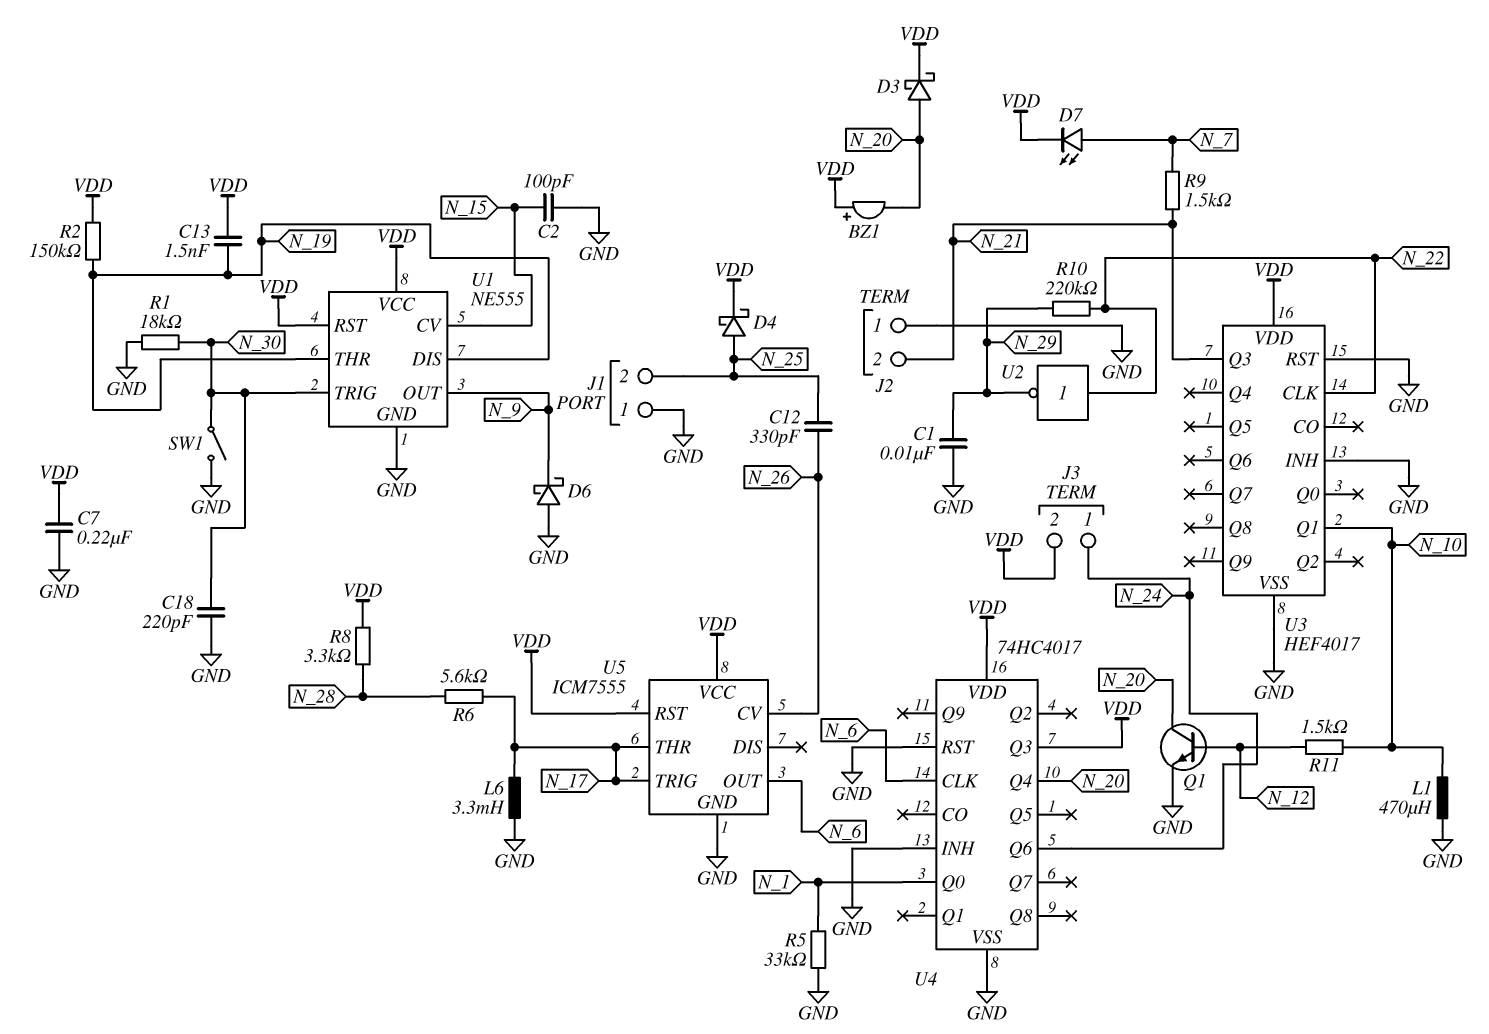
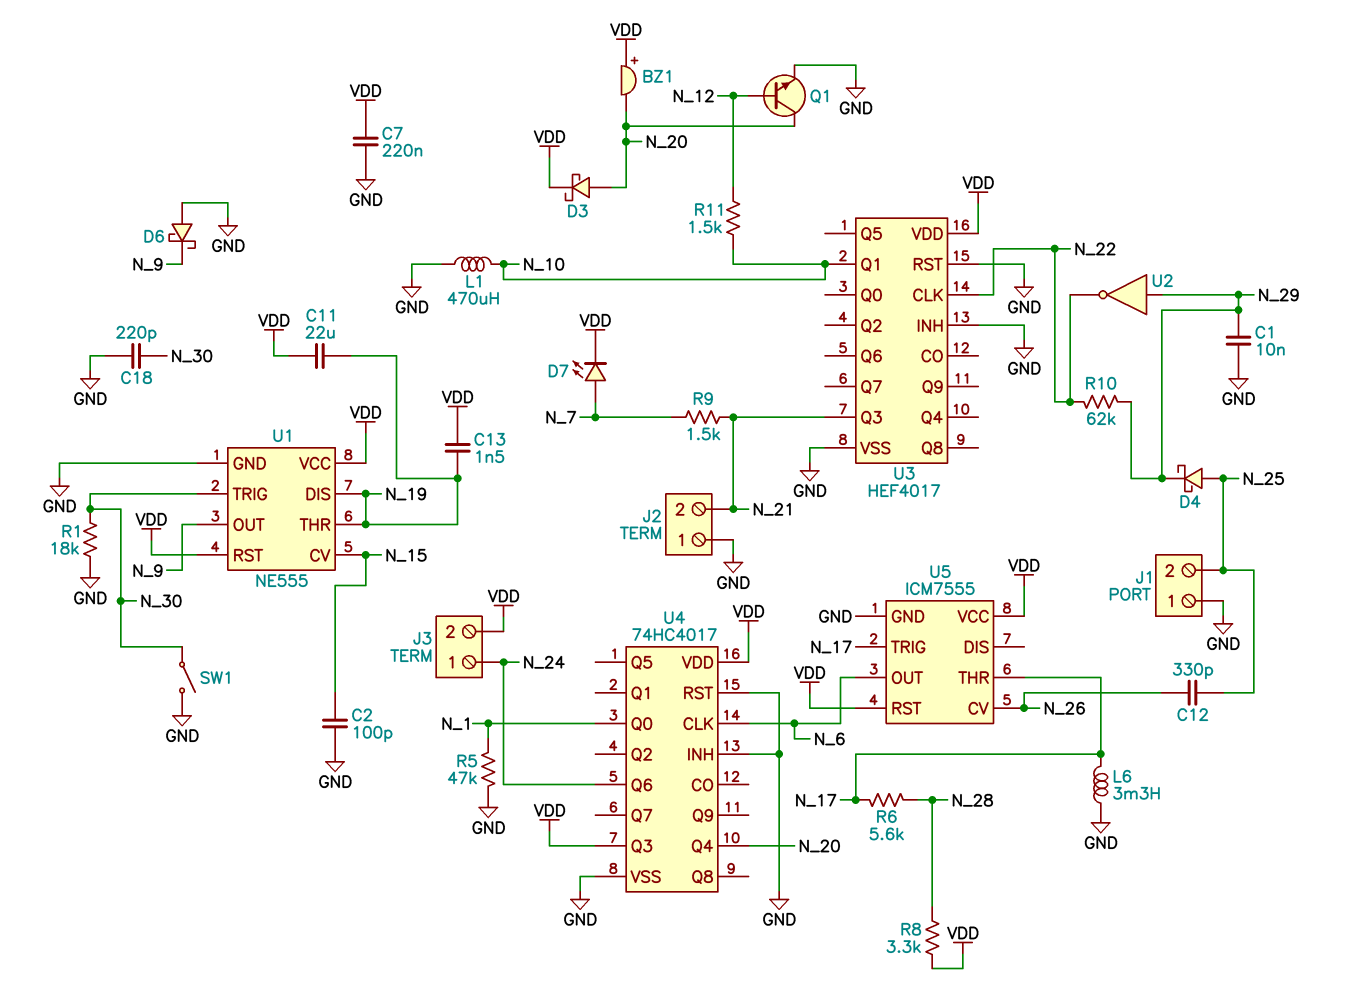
C11: none -> 22uF (N_19, VDD)
D4: schottky (A N_25, K VDD) -> schottky (A N_25, K N_29)
R2: 150k (N_19, VDD) -> none
R5: 33k (GND, N_1) -> 47k (GND, N_1)
R10: 220k (N_22, N_29) -> 62k (N_22, N_29)
U2: NOT (in N_22, out N_29) -> NOT (in N_29, out N_22)

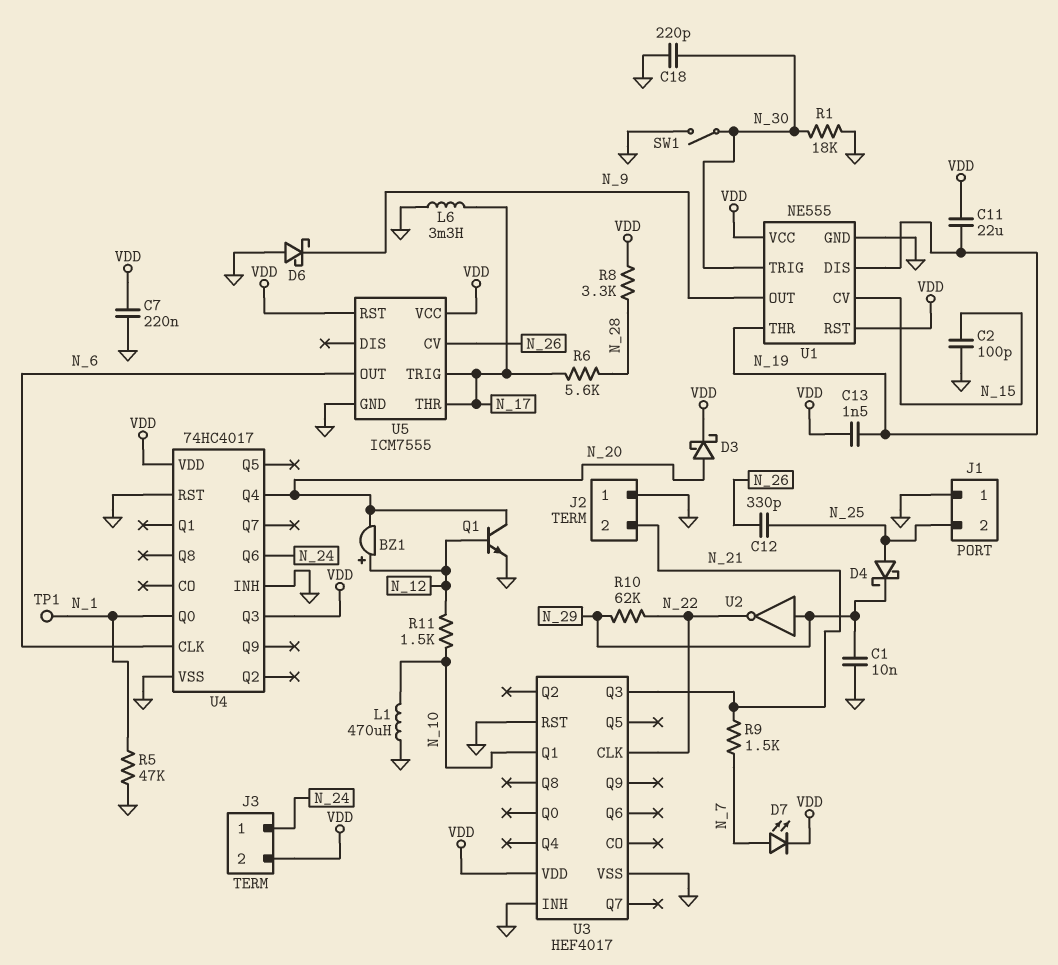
BZ1: buzzer (plus VDD, minus N_20) -> buzzer (plus N_12, minus N_20)
TP1: none -> test point (N_1)

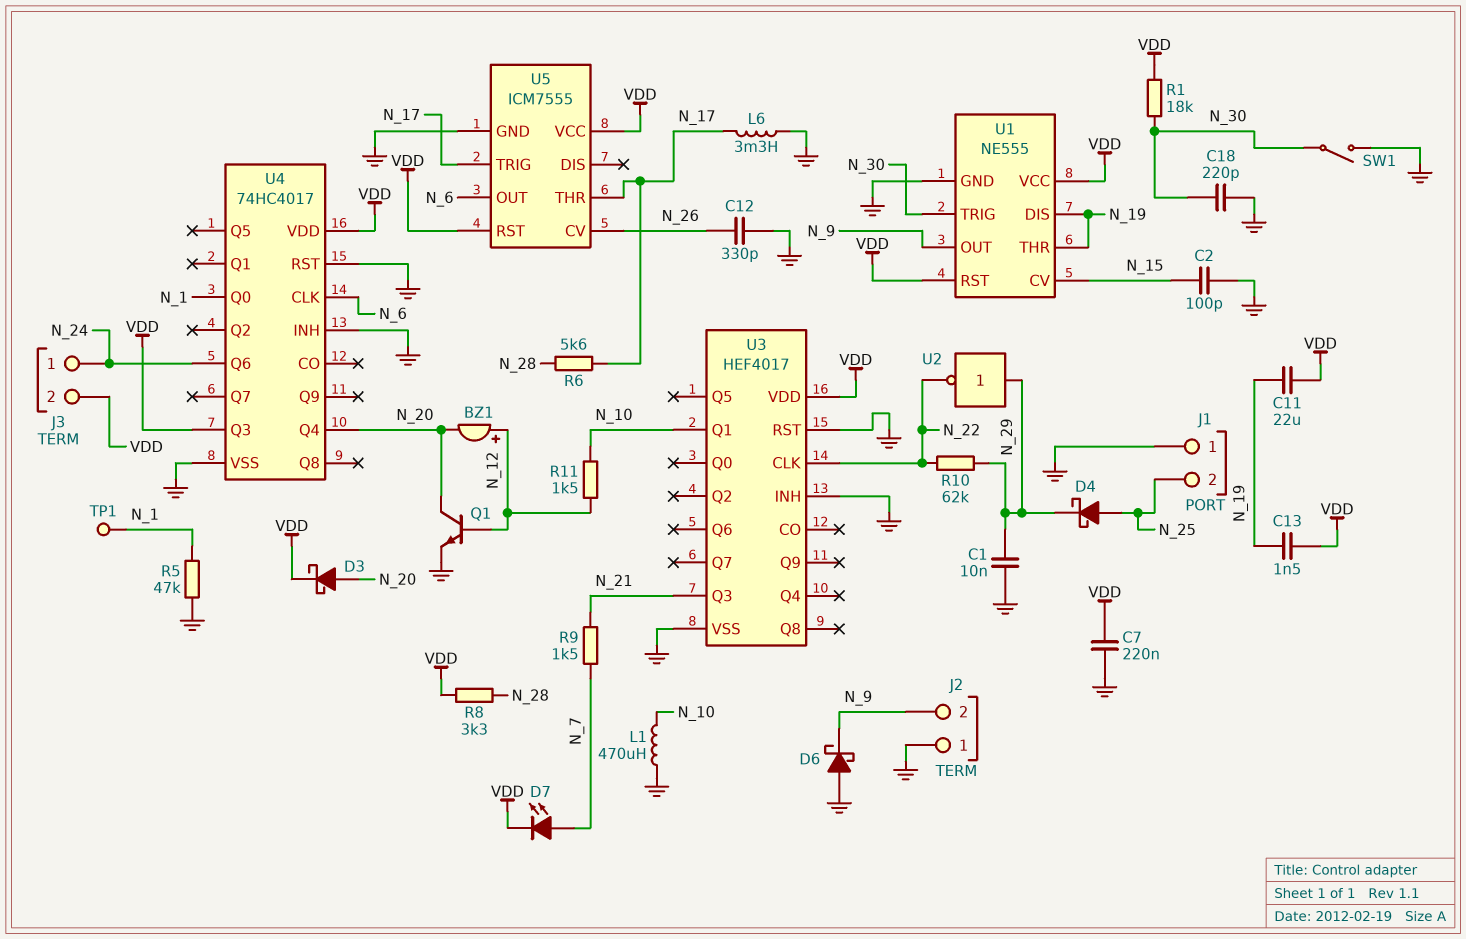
C12: 330pF (N_25, N_26) -> 330pF (GND, N_26)
J2 pin 2: N_21 -> N_9
R1: 18k (GND, N_30) -> 18k (N_30, VDD)

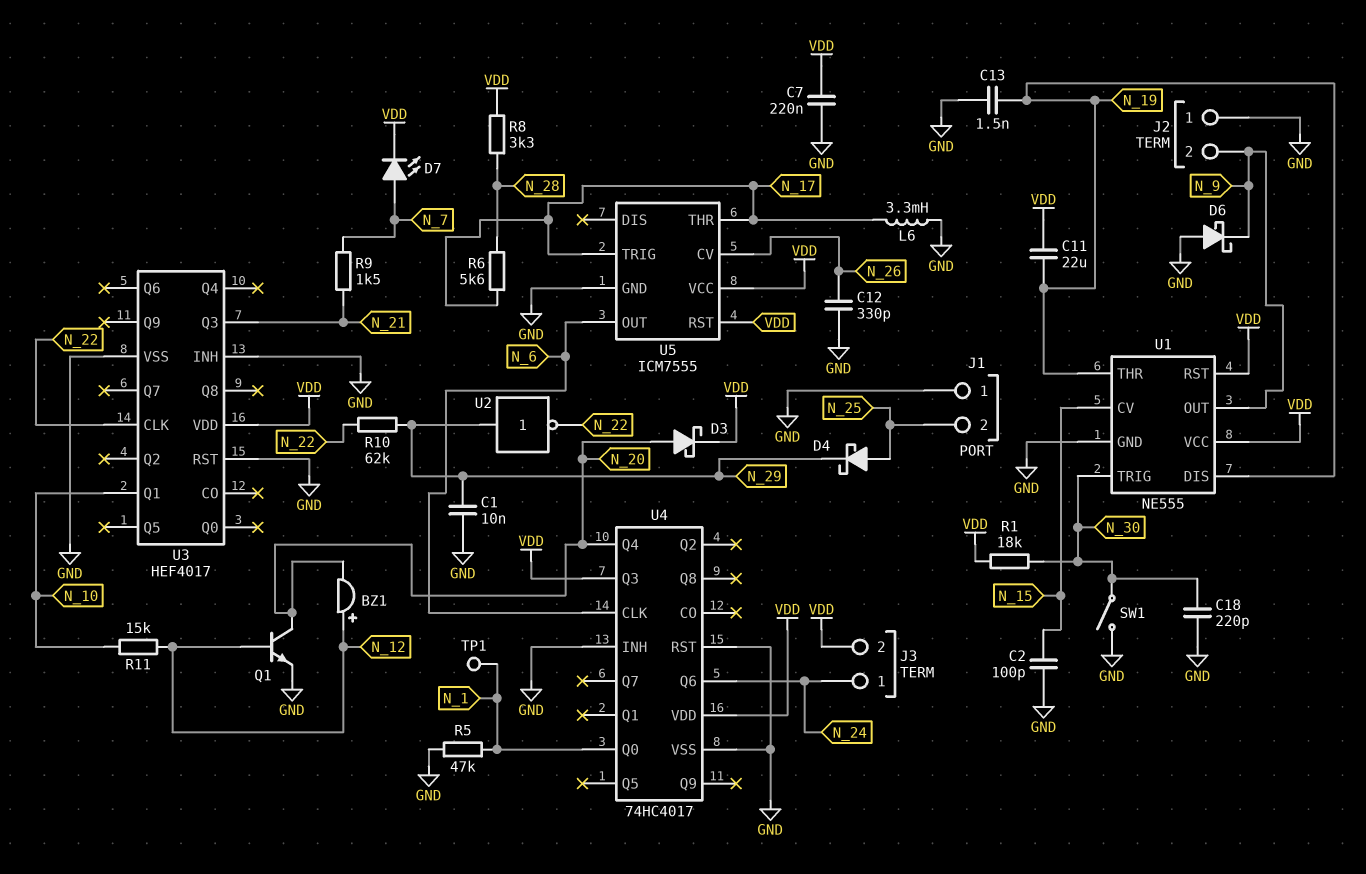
C13: 1.5nF (N_19, VDD) -> 1.5nF (GND, N_19)
L1: 470uH (GND, N_10) -> none
R11: 1.5k (N_10, N_12) -> 15k (N_10, N_12)

